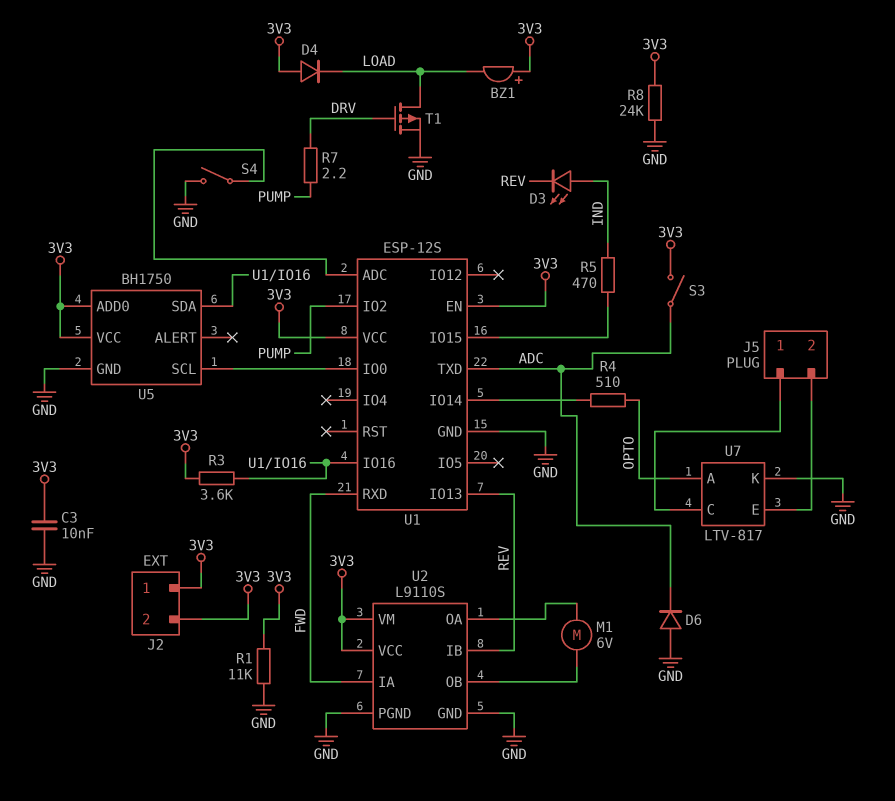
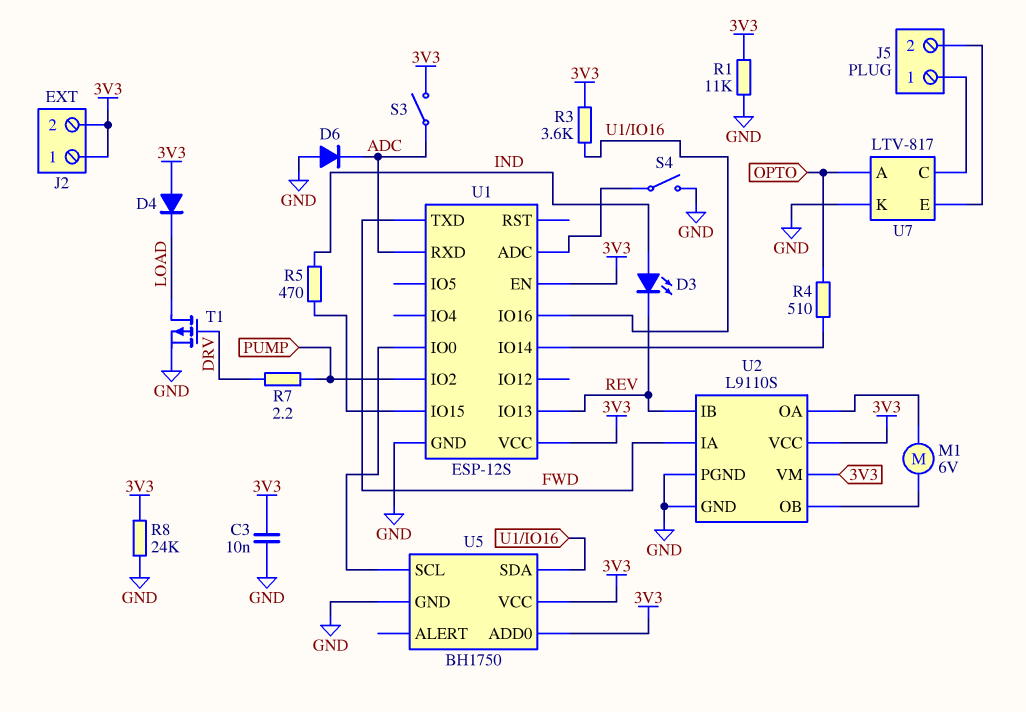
BZ1: buzzer (plus 3V3, minus LOAD) -> none
U1 pin RXD: FWD -> ADC
U1 pin TXD: ADC -> FWD

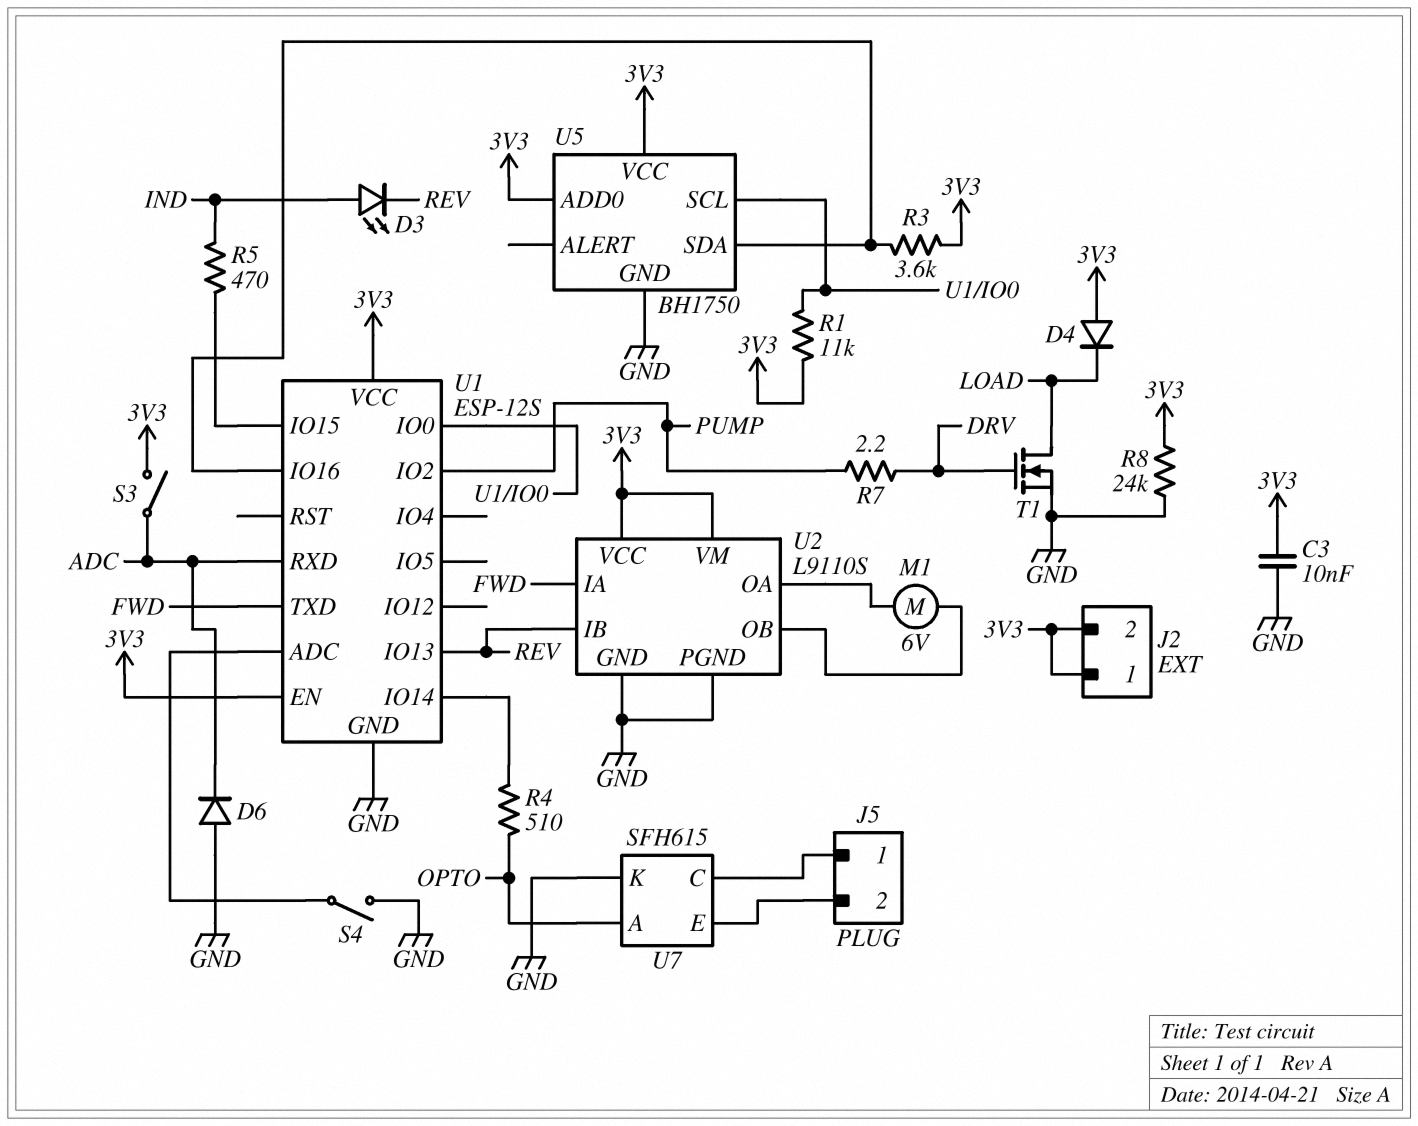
R1: 11k (3V3, GND) -> 11k (3V3, U1/IO0)
T1: PMOS (G DRV, D LOAD, S GND) -> NMOS (G DRV, D LOAD, S GND)
U7: LTV-817 -> SFH615

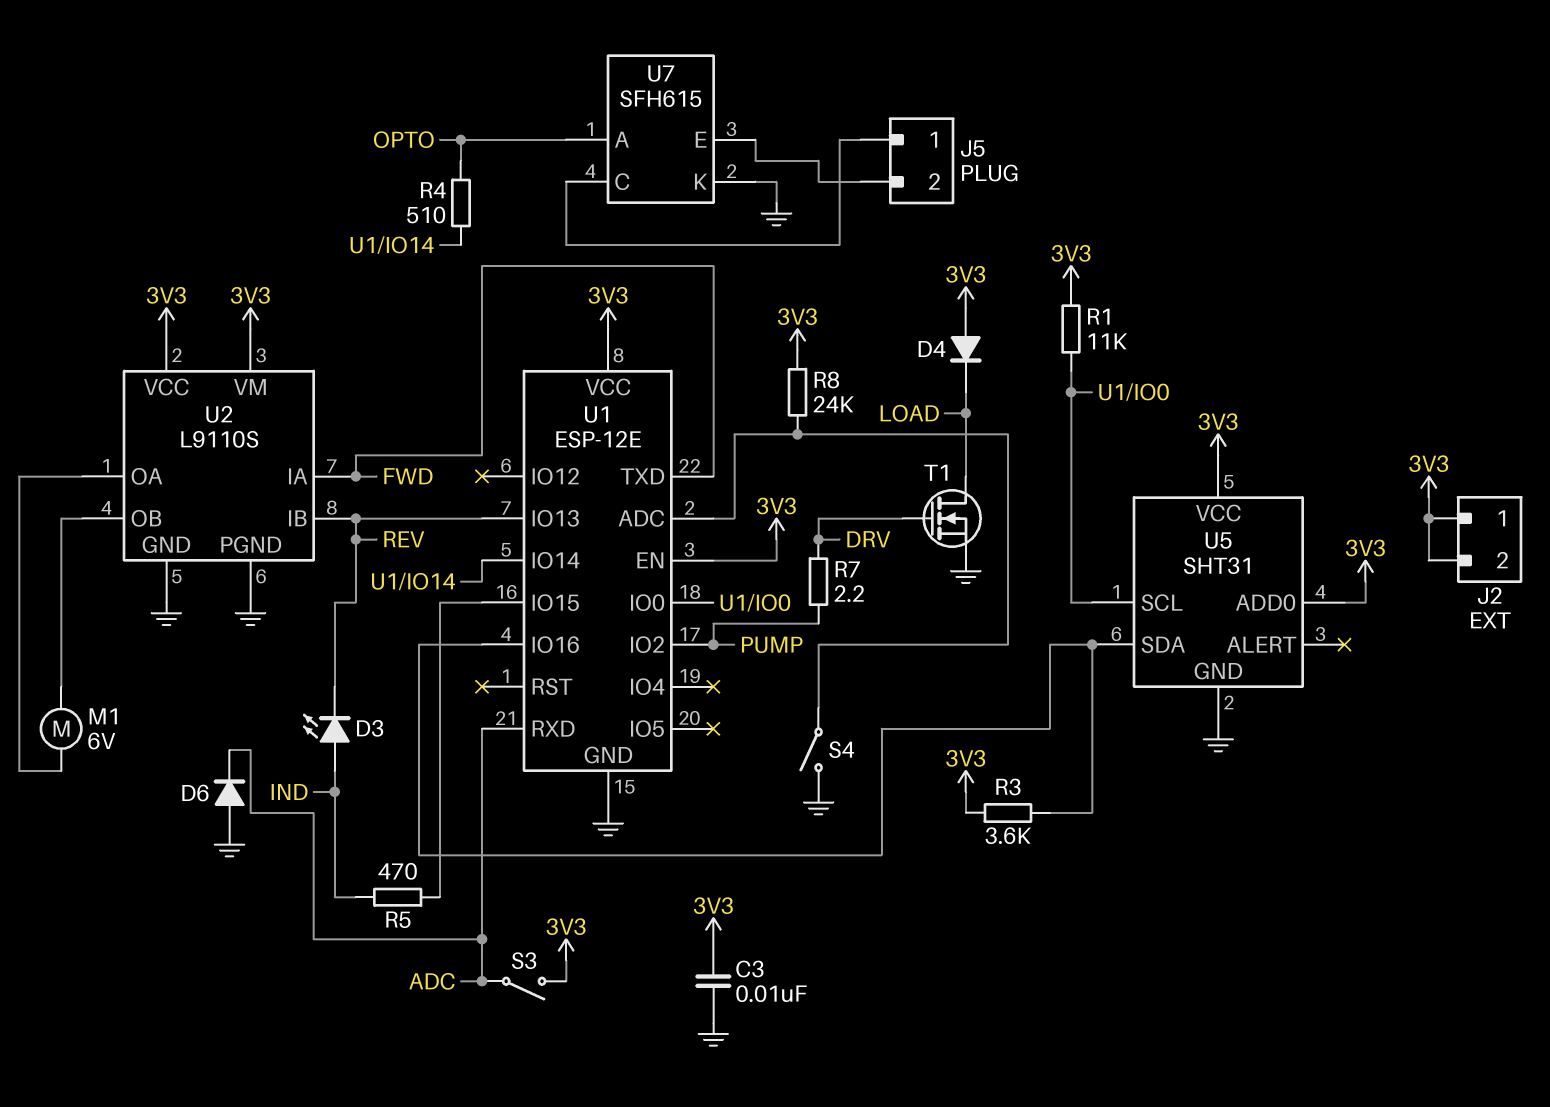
R8: 24k (3V3, GND) -> 24k (3V3, U1/ADC)
U1: ESP-12S -> ESP-12E
U5: BH1750 -> SHT31

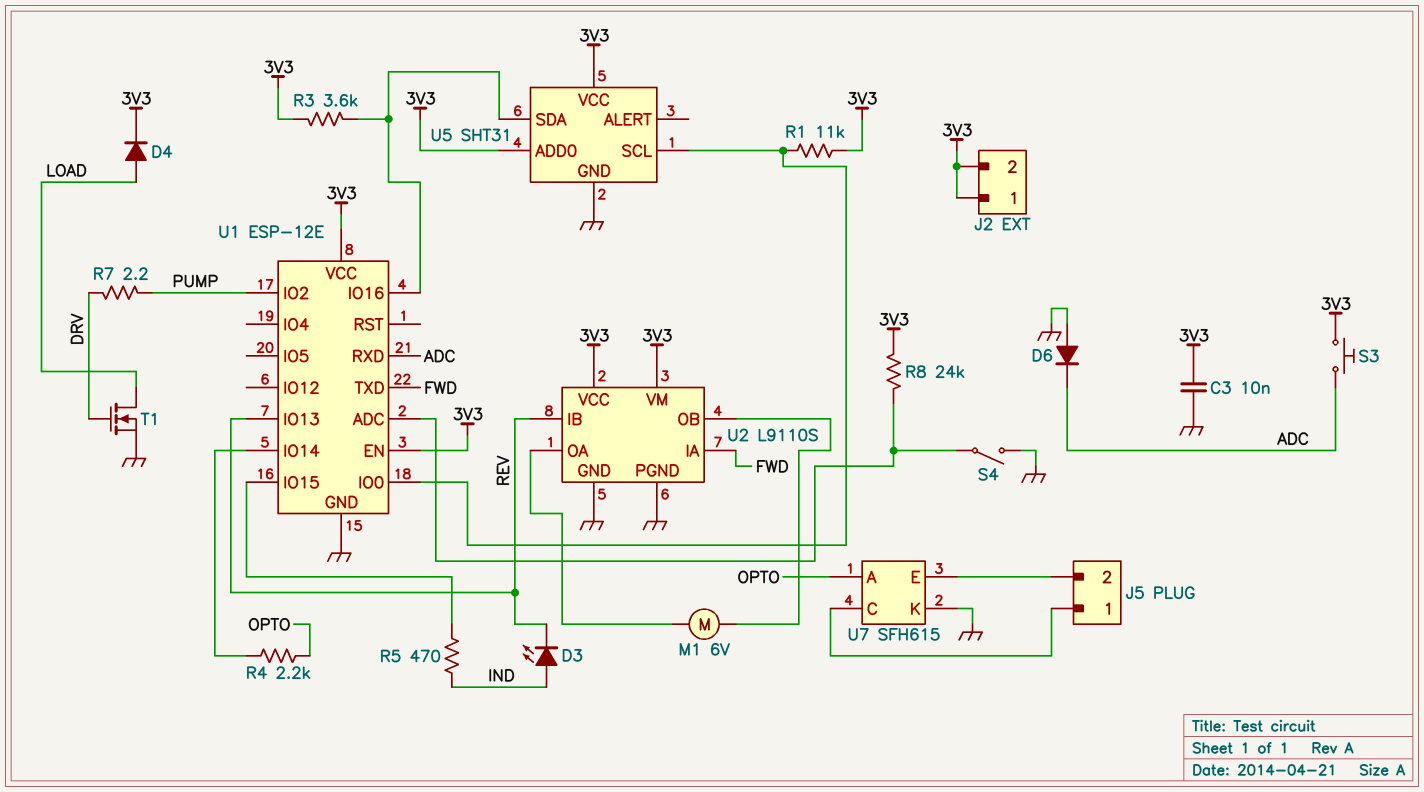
D4: diode (A 3V3, K LOAD) -> diode (A LOAD, K 3V3)
R4: 510 (OPTO, U1/IO14) -> 2.2k (OPTO, U1/IO14)
S3: switch (3V3, ADC) -> button (3V3, ADC)

